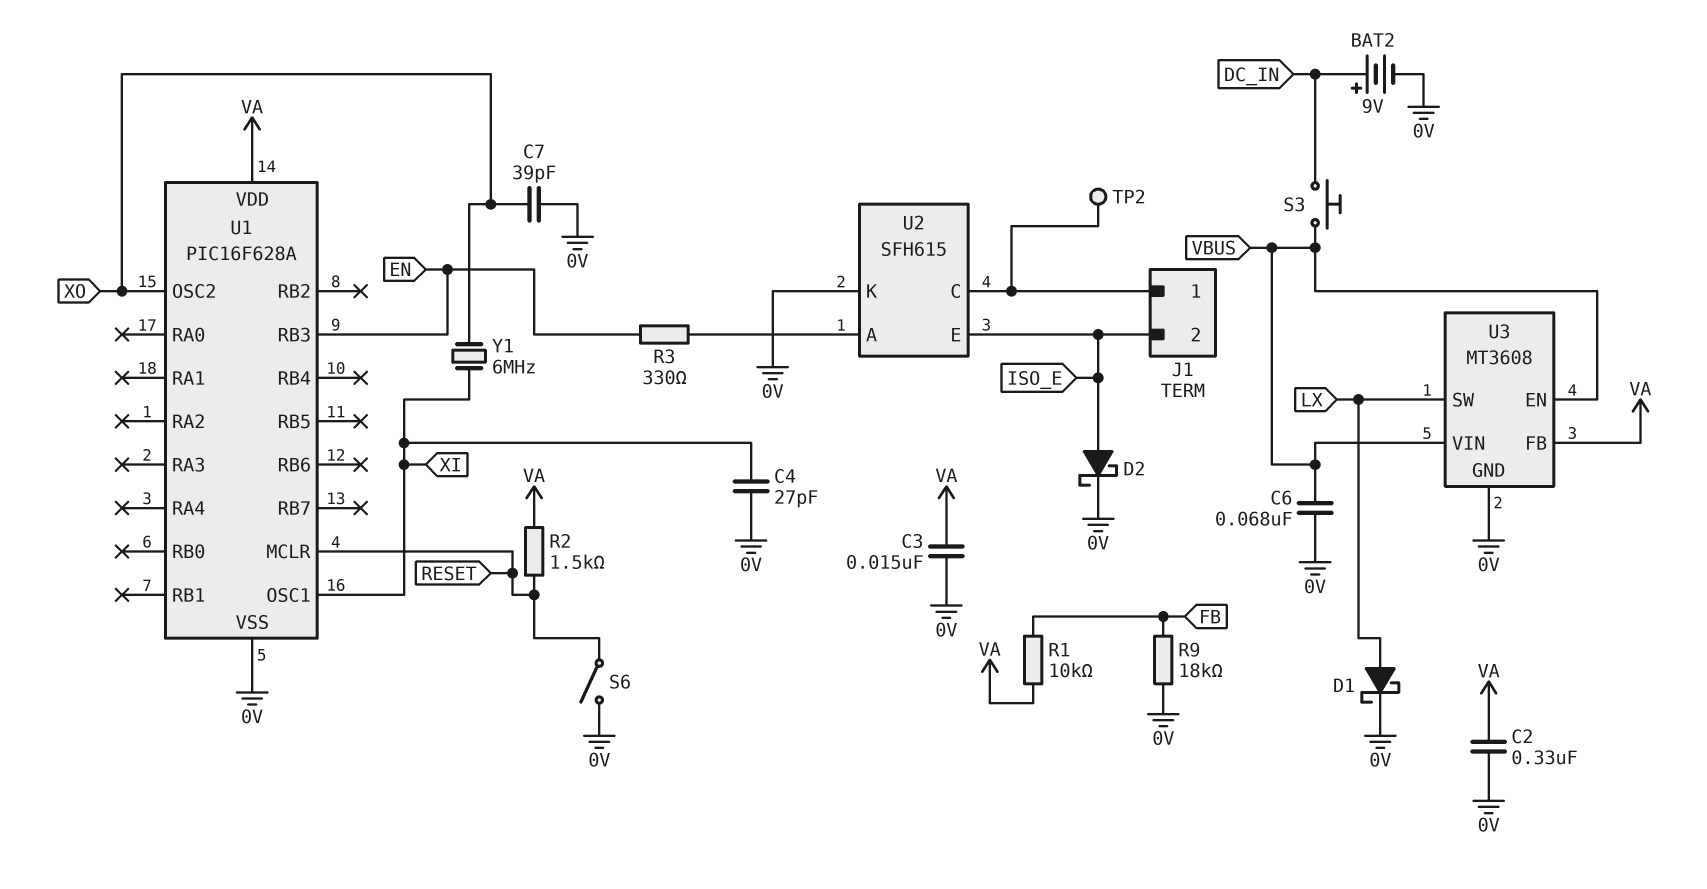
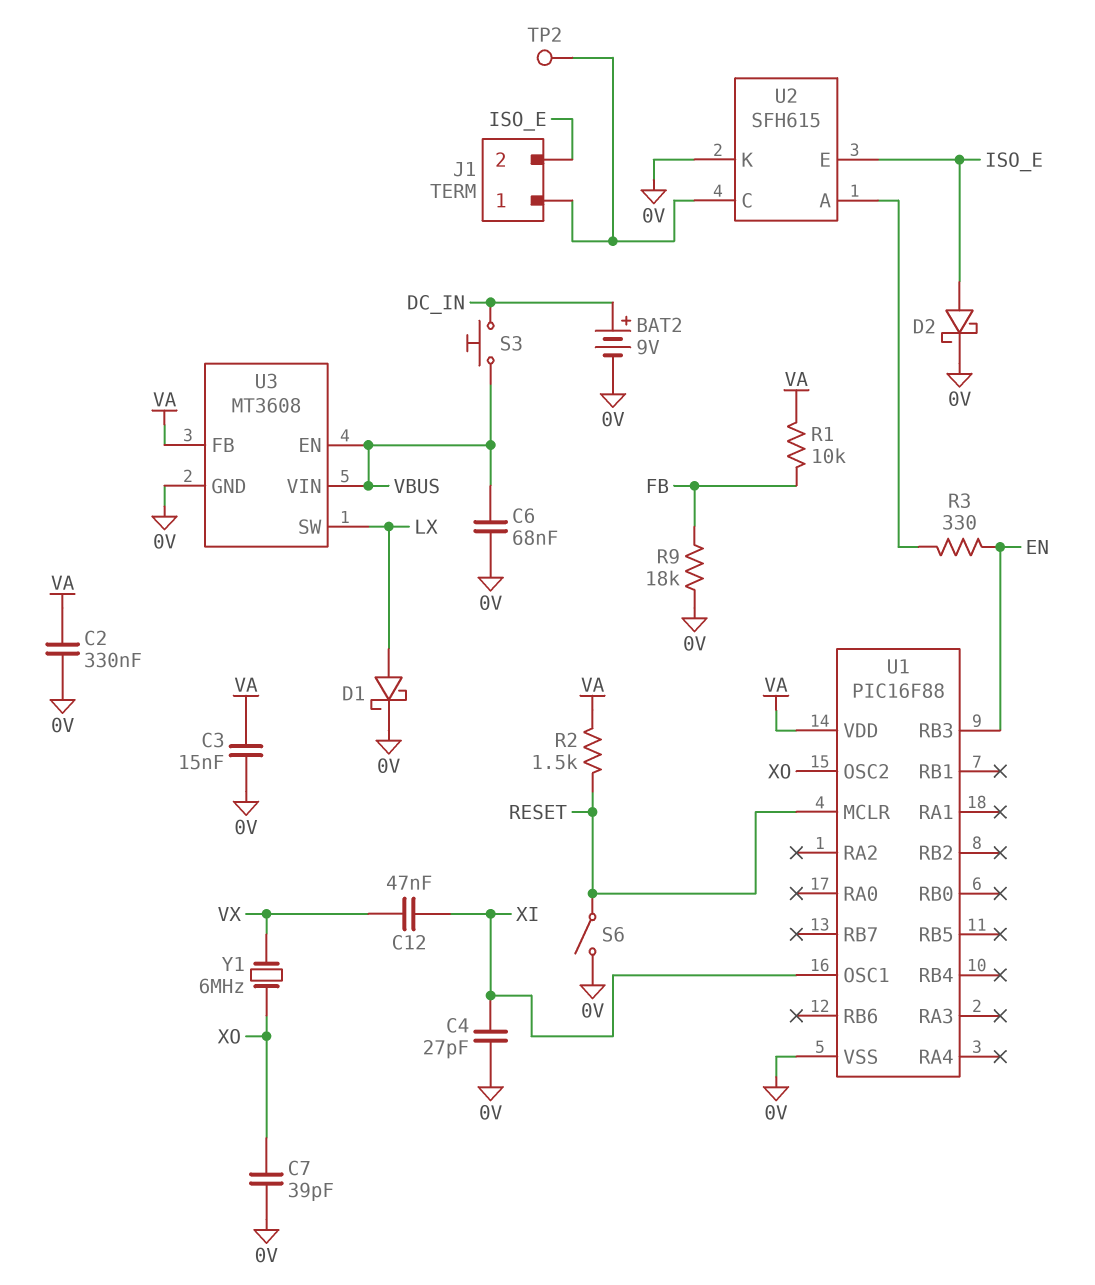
C12: none -> 47nF (VX, XI)
U1: PIC16F628A -> PIC16F88
Y1: 6MHz (XI, XO) -> 6MHz (VX, XO)

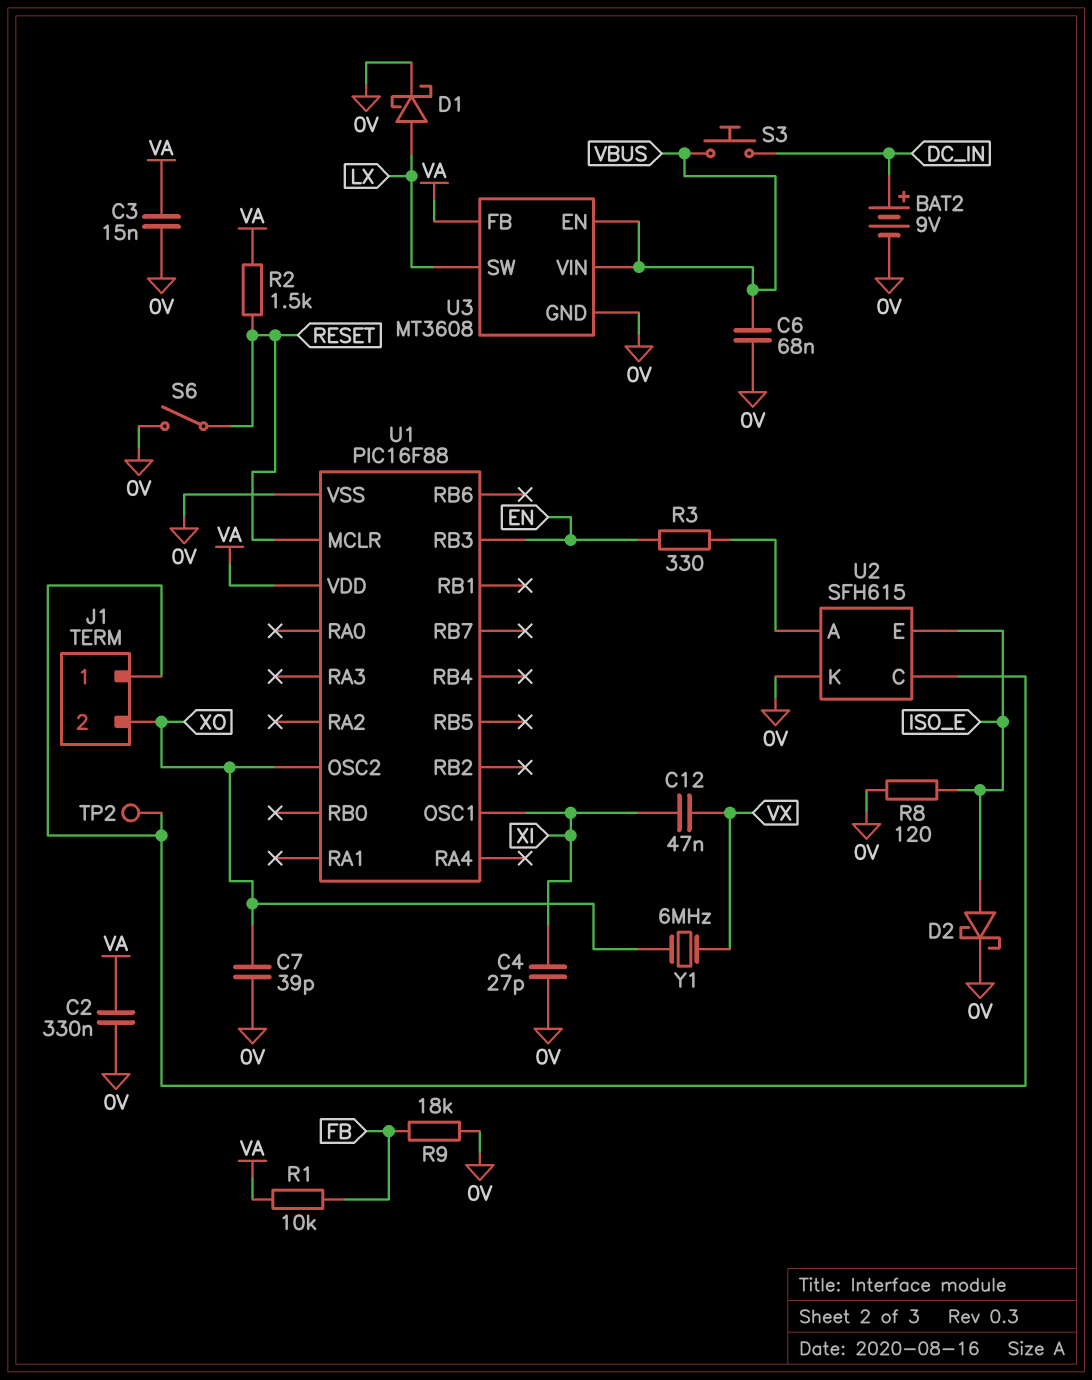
J1 pin 2: ISO_E -> XO
R8: none -> 120 (0V, ISO_E)

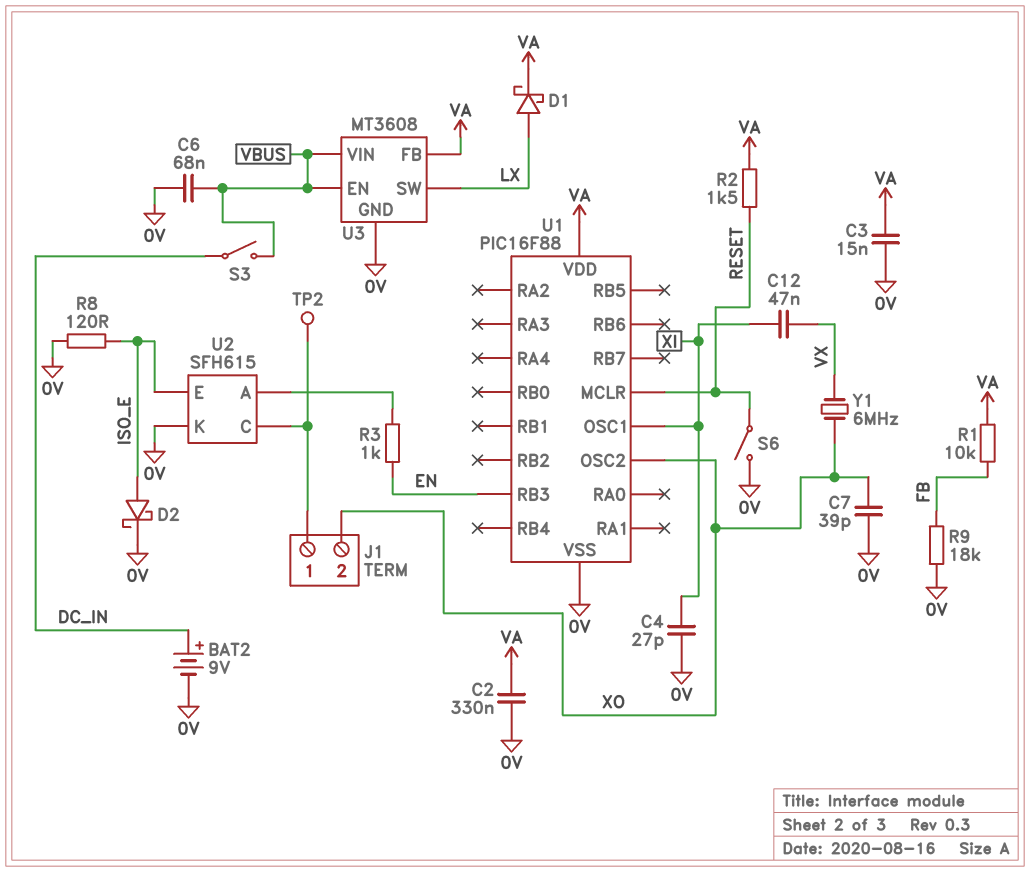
D1: schottky (A LX, K 0V) -> schottky (A LX, K VA)
R3: 330 (EN, U2/A) -> 1k (EN, U2/A)
S3: button (DC_IN, VBUS) -> switch (DC_IN, VBUS)

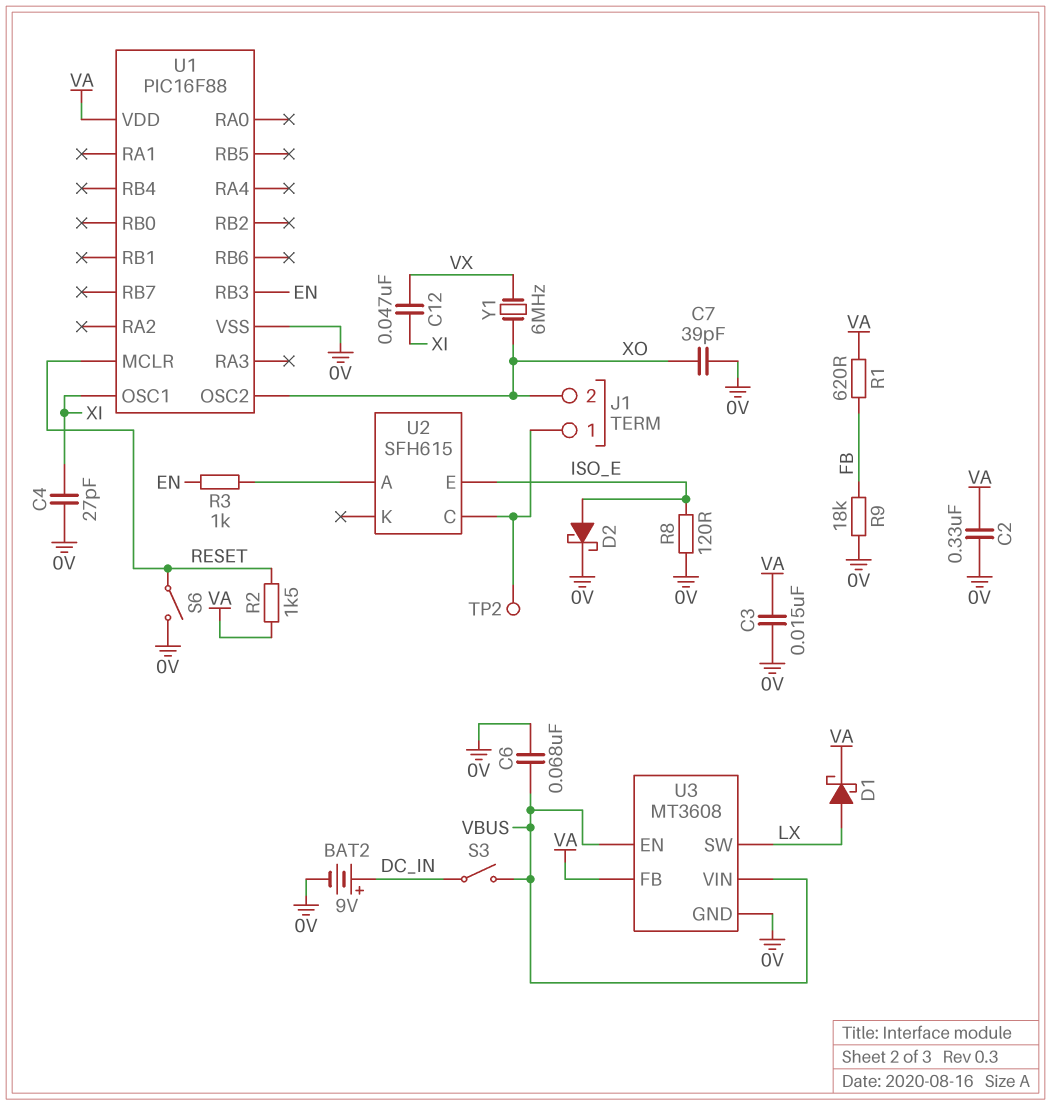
R1: 10k (FB, VA) -> 620 (FB, VA)
U2 pin K: 0V -> none

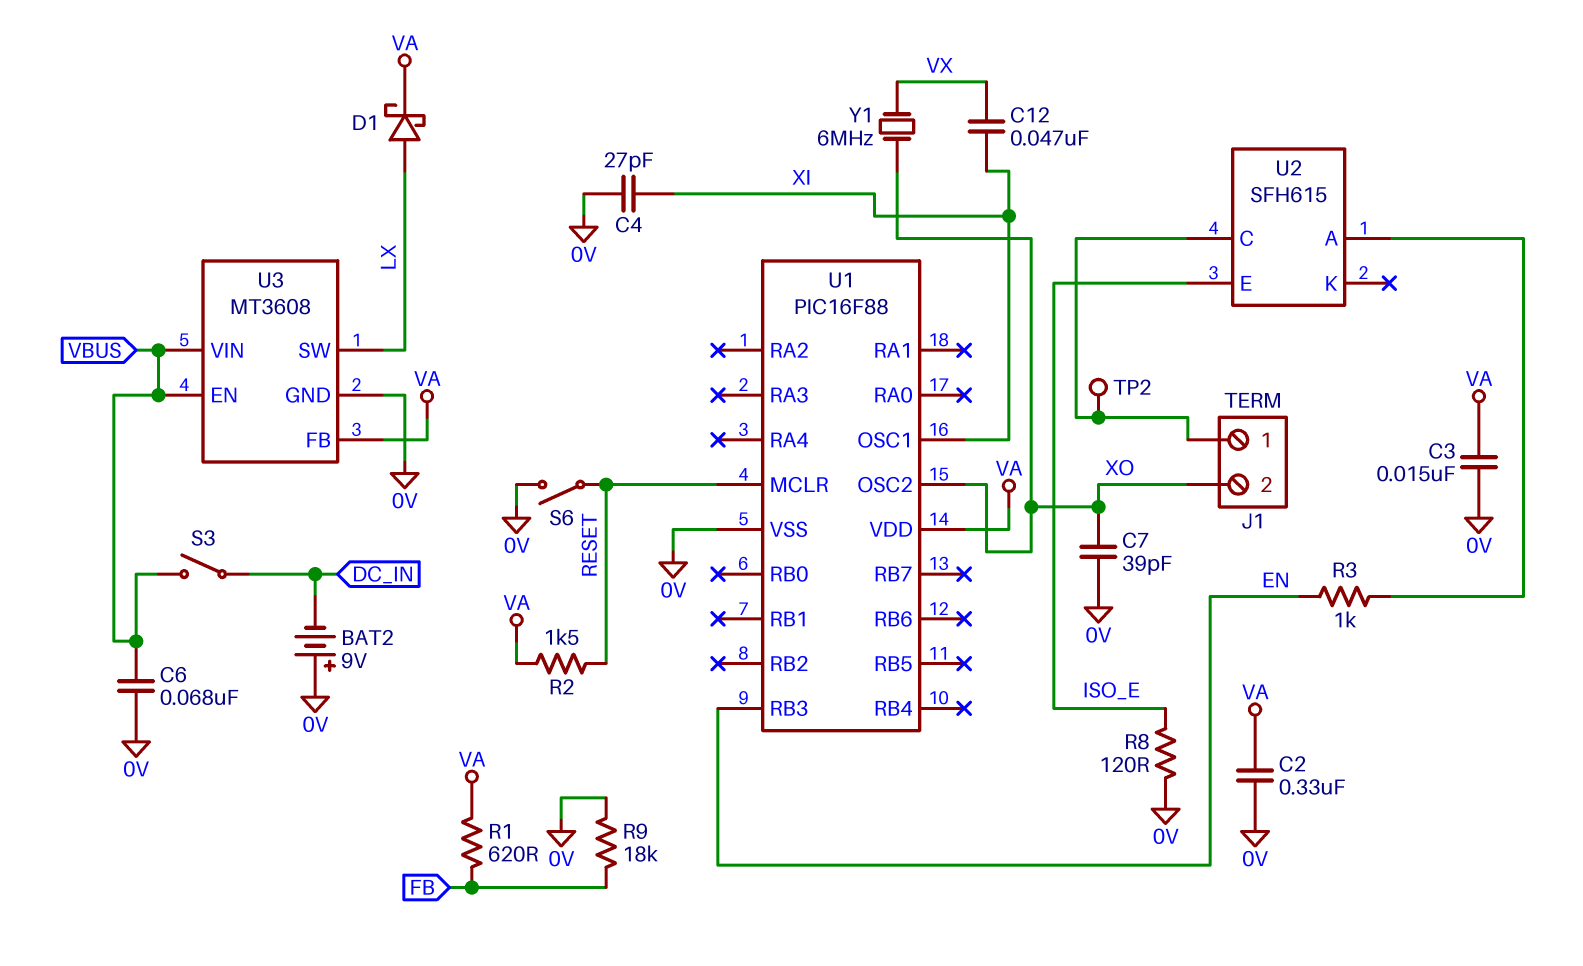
BAT2: 9V (plus DC_IN, minus 0V) -> 9V (plus 0V, minus DC_IN)
D2: schottky (A ISO_E, K 0V) -> none

